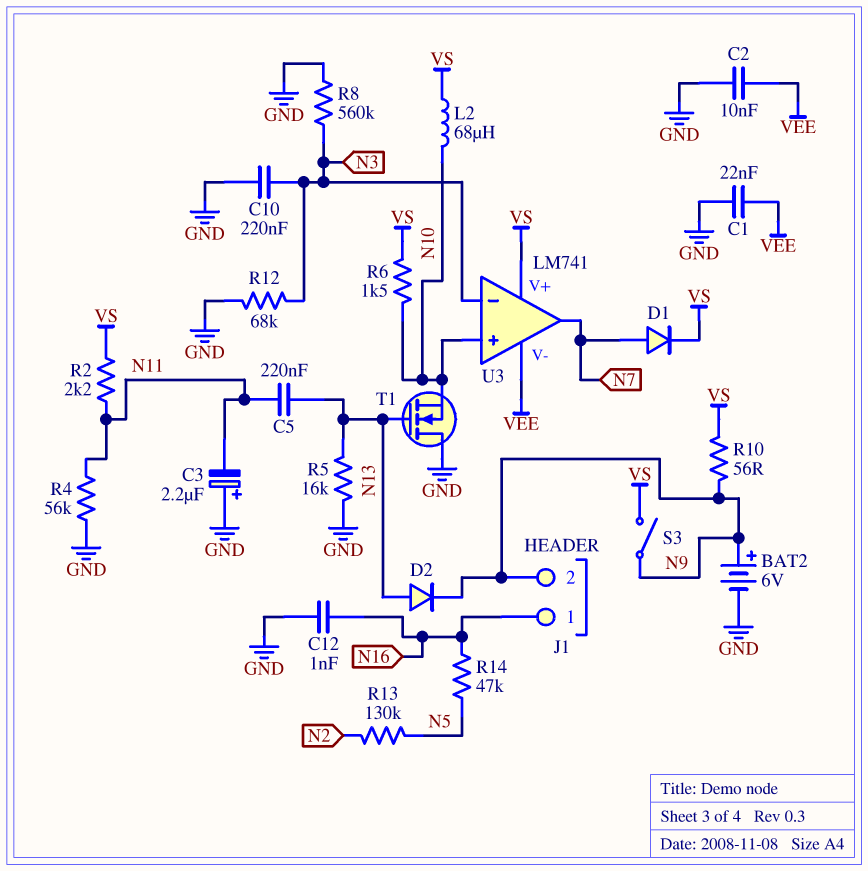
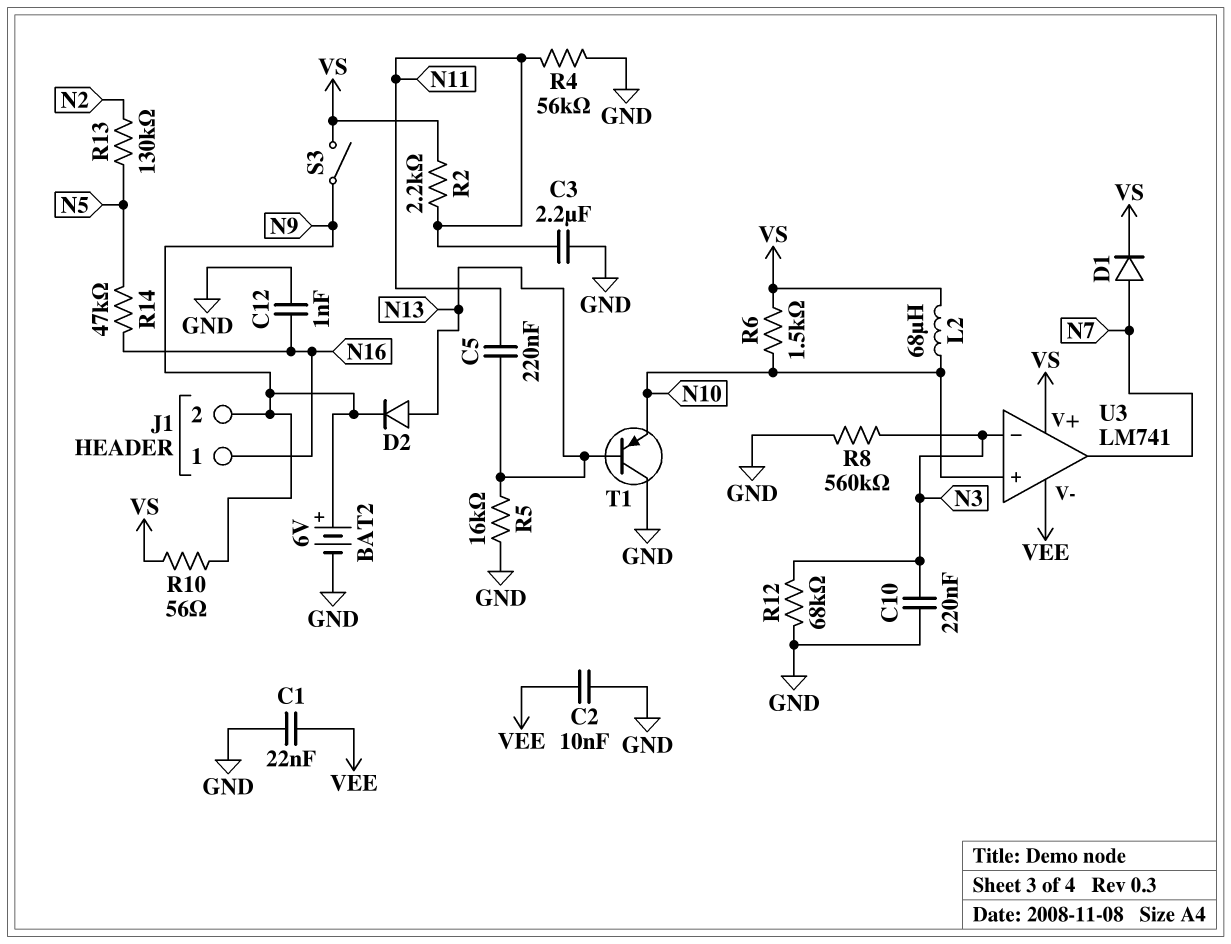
C3: 2.2uF (plus GND, minus N11) -> 2.2uF (GND, N11)
T1: NMOS (G N13, D GND, S N10) -> PNP (B N13, C GND, E N10)

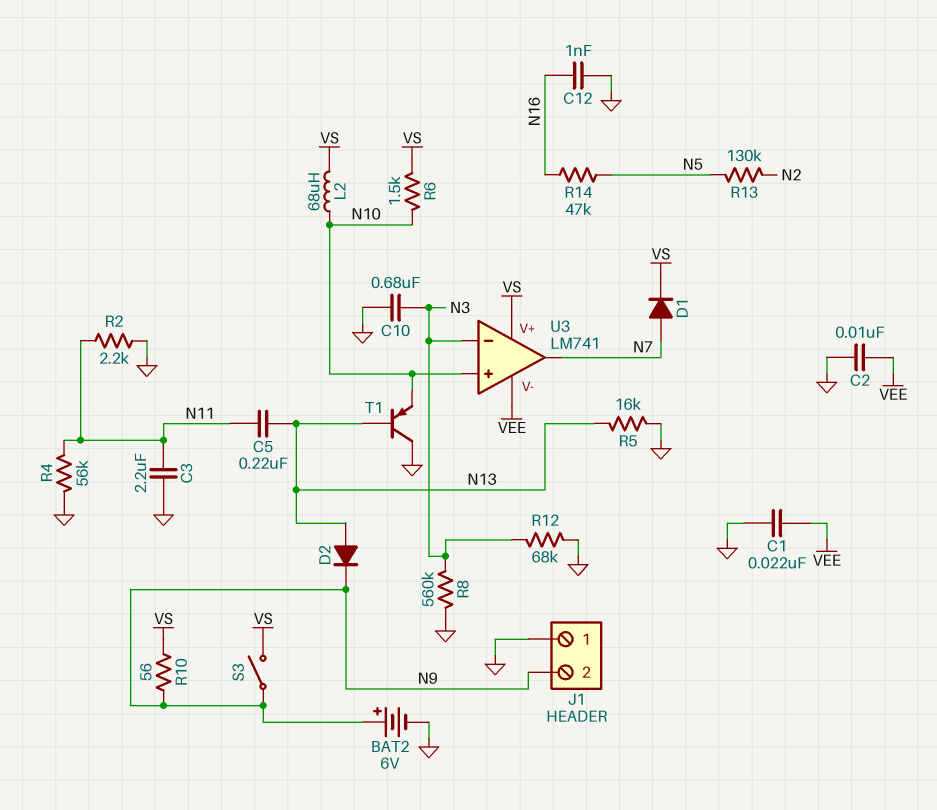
C10: 220nF (GND, N3) -> 680nF (GND, N3)
J1 pin 1: N16 -> GND
R2: 2.2k (N11, VS) -> 2.2k (GND, N11)

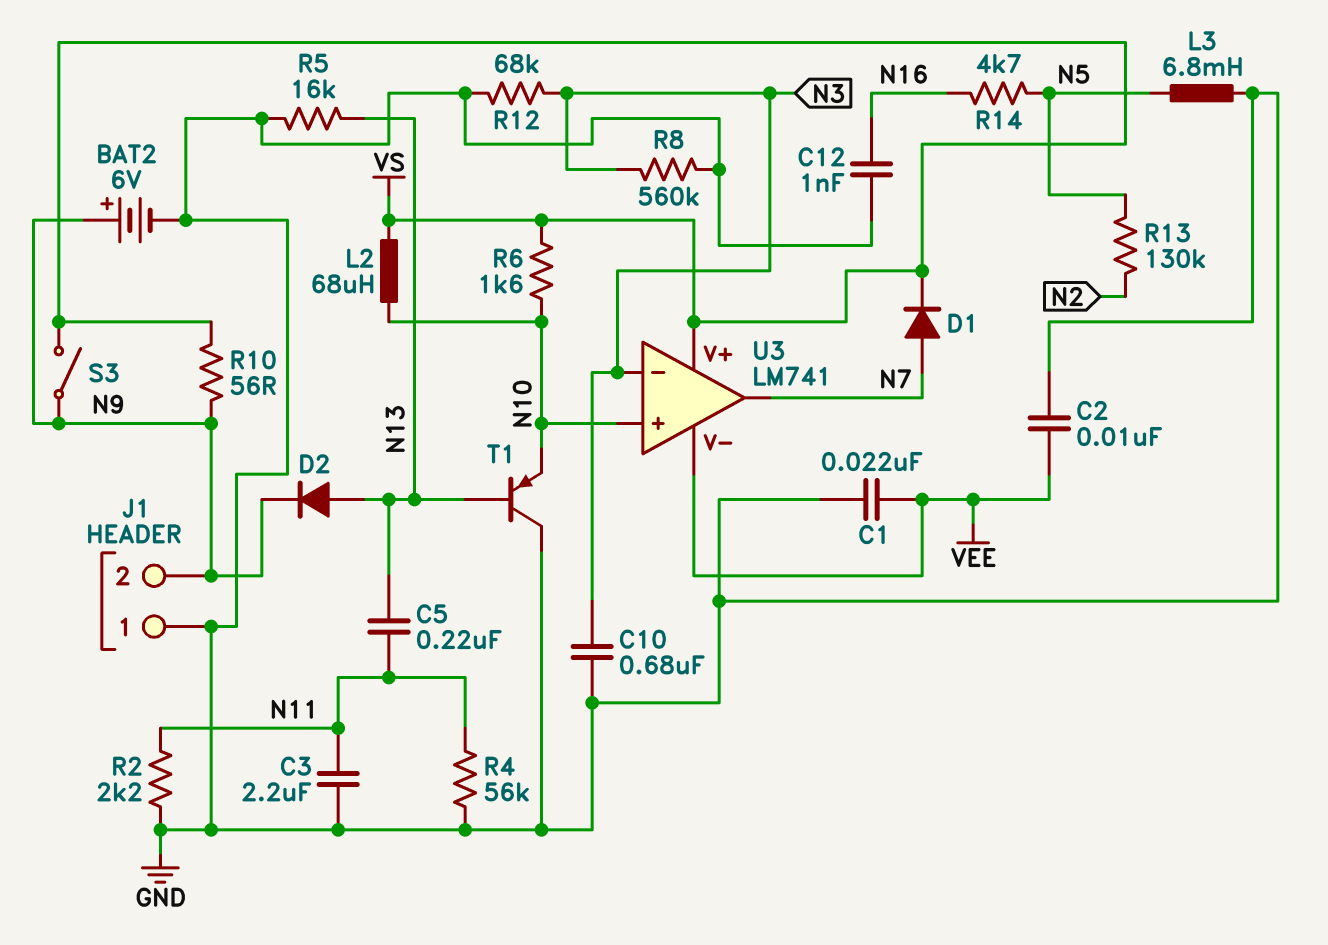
L3: none -> 6.8mH (GND, N5)
R6: 1.5k (N10, VS) -> 1.6k (N10, VS)
R14: 47k (N5, N16) -> 4.7k (N5, N16)

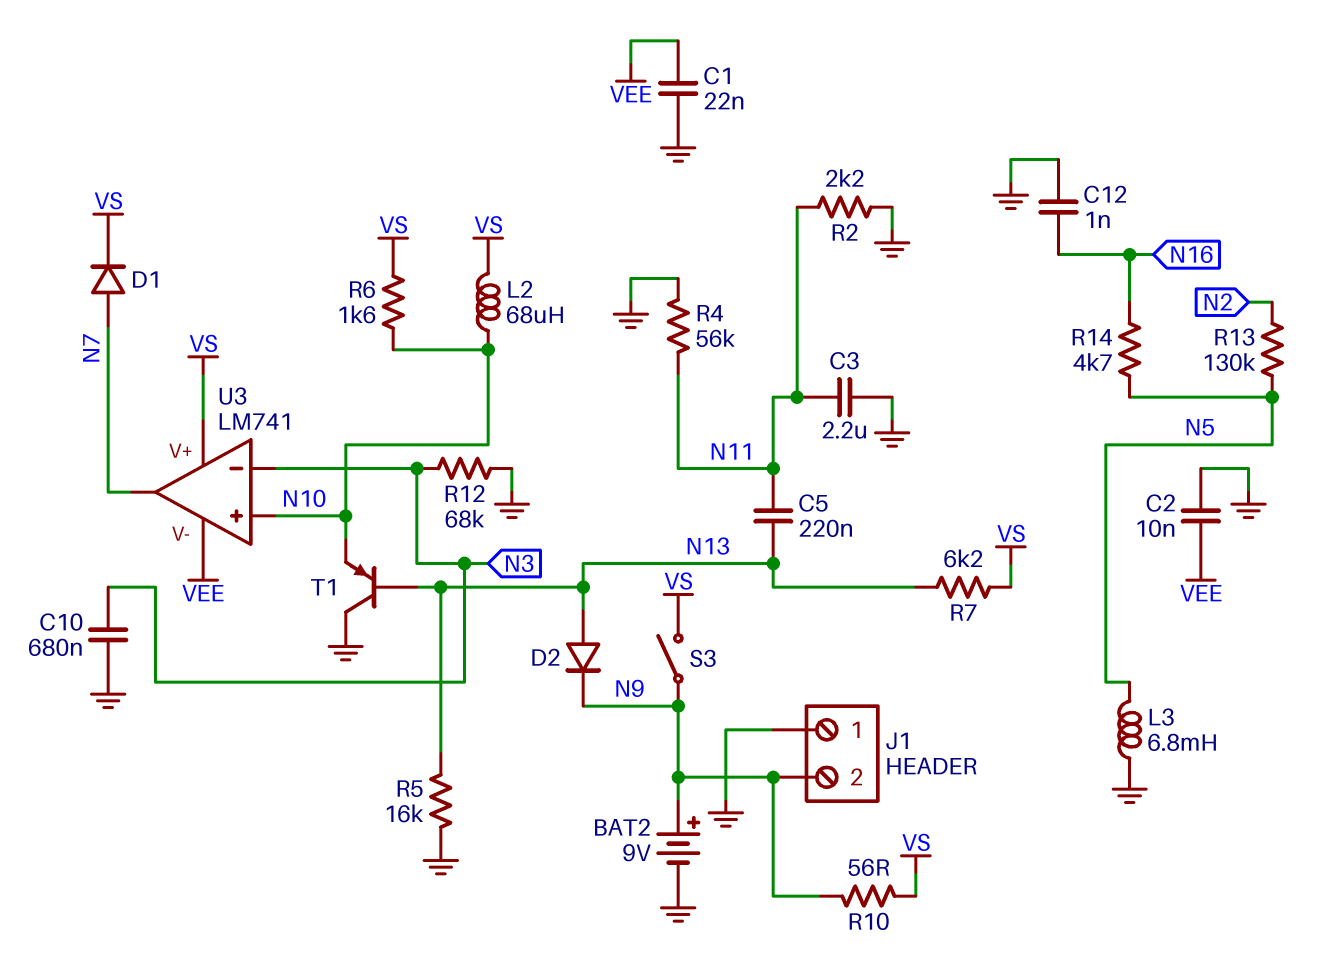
BAT2: 6V (plus N9, minus GND) -> 9V (plus N9, minus GND)
R7: none -> 6.2k (N13, VS)
R8: 560k (GND, N3) -> none

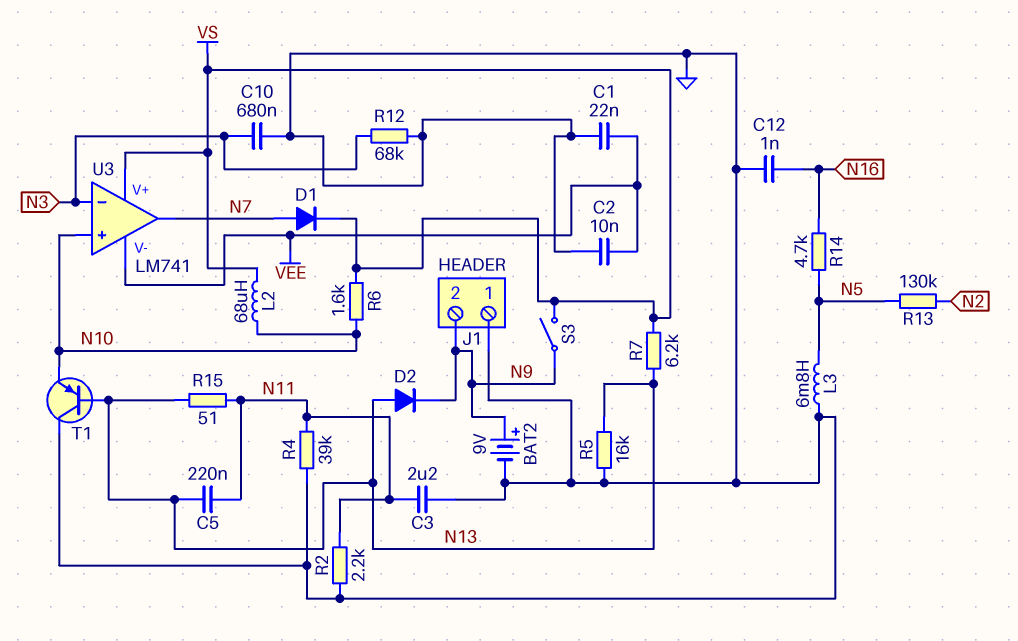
R4: 56k (GND, N11) -> 39k (GND, N11)
R10: 56 (N9, VS) -> none
R15: none -> 51 (N11, N13)

